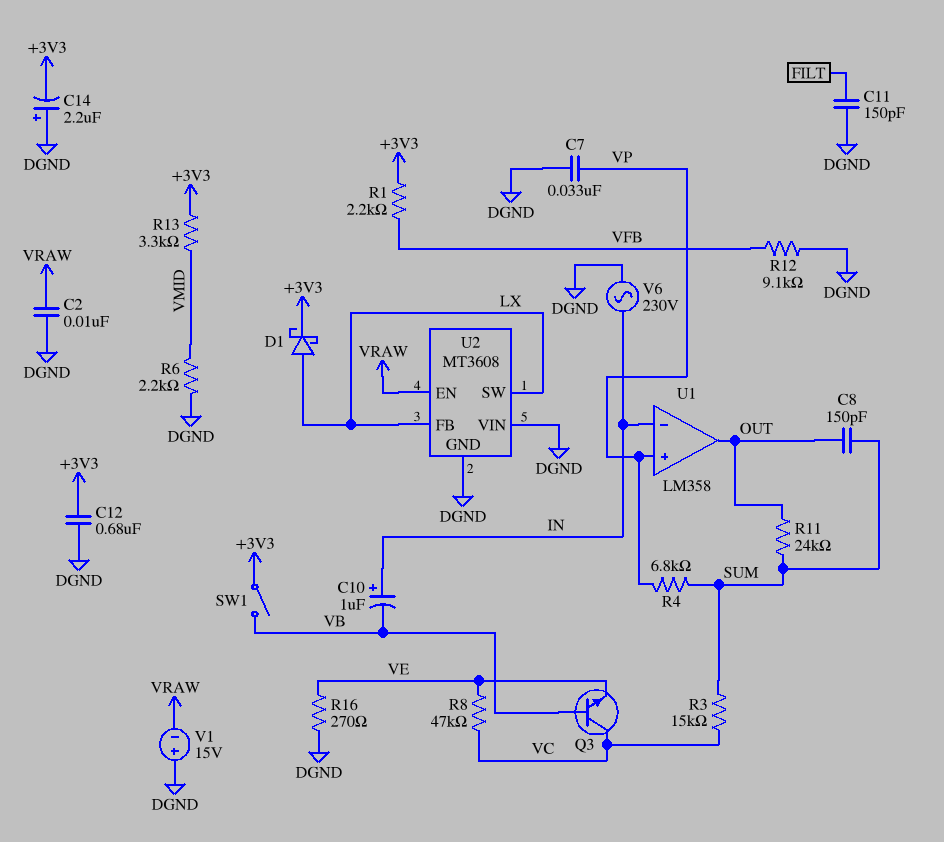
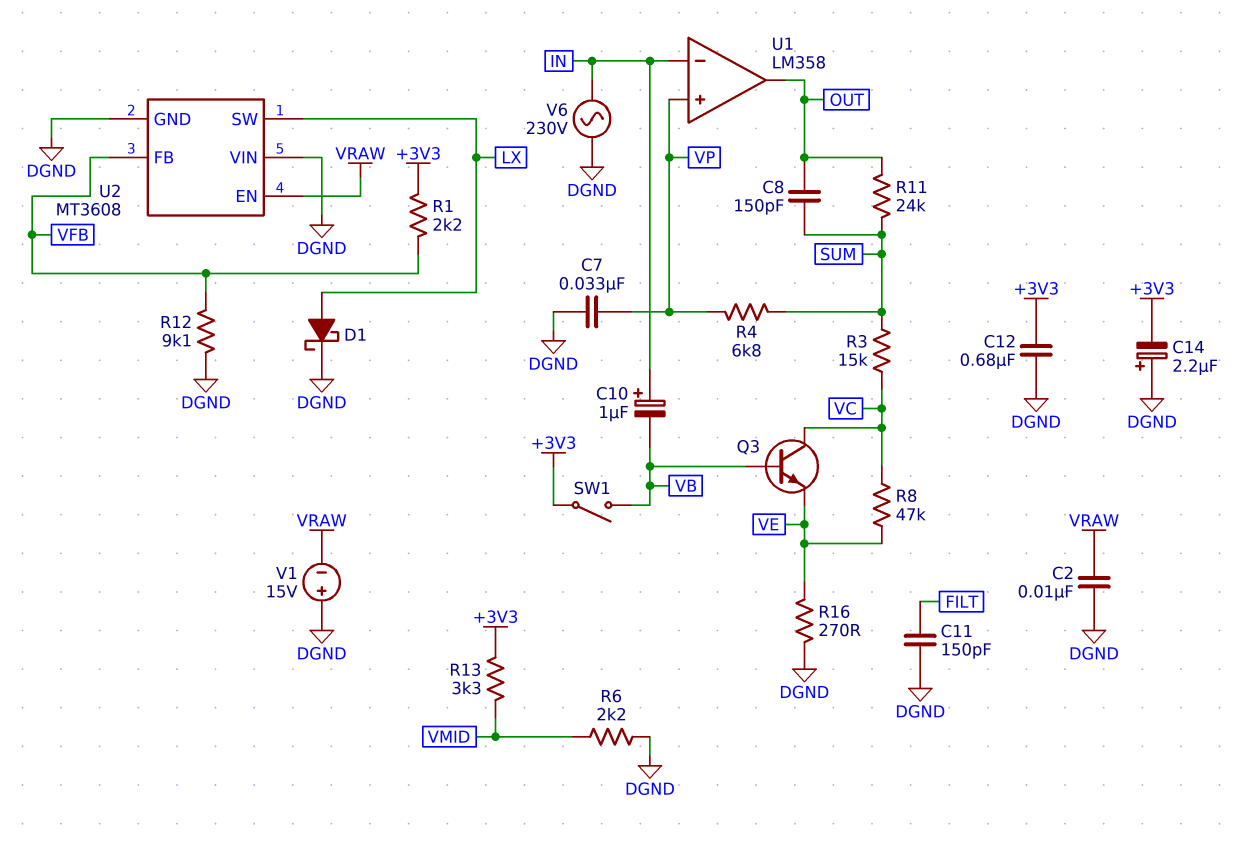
D1: schottky (A LX, K +3V3) -> schottky (A LX, K DGND)
U2 pin FB: LX -> VFB

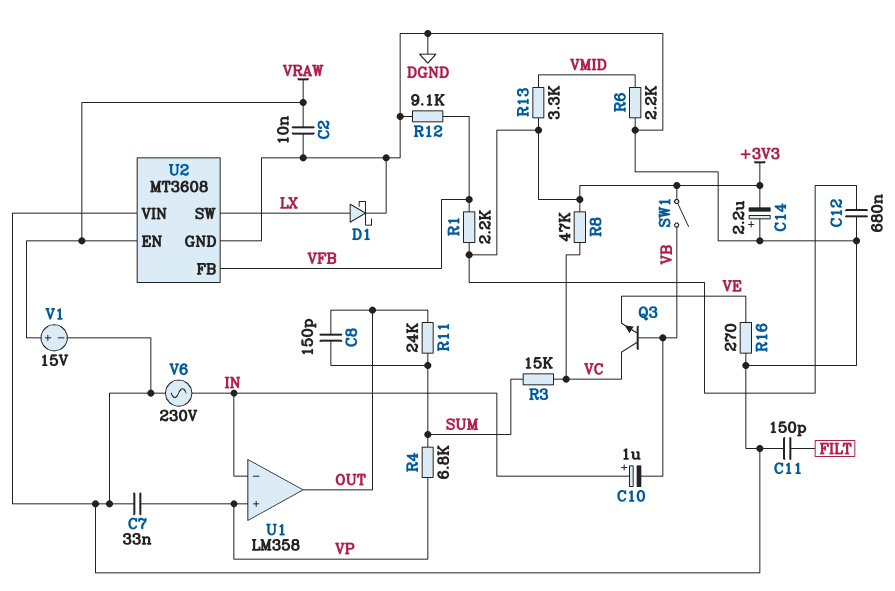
R8: 47k (VC, VE) -> 47k (+3V3, VC)
V1: 15V (plus DGND, minus VRAW) -> 15V (plus VRAW, minus DGND)

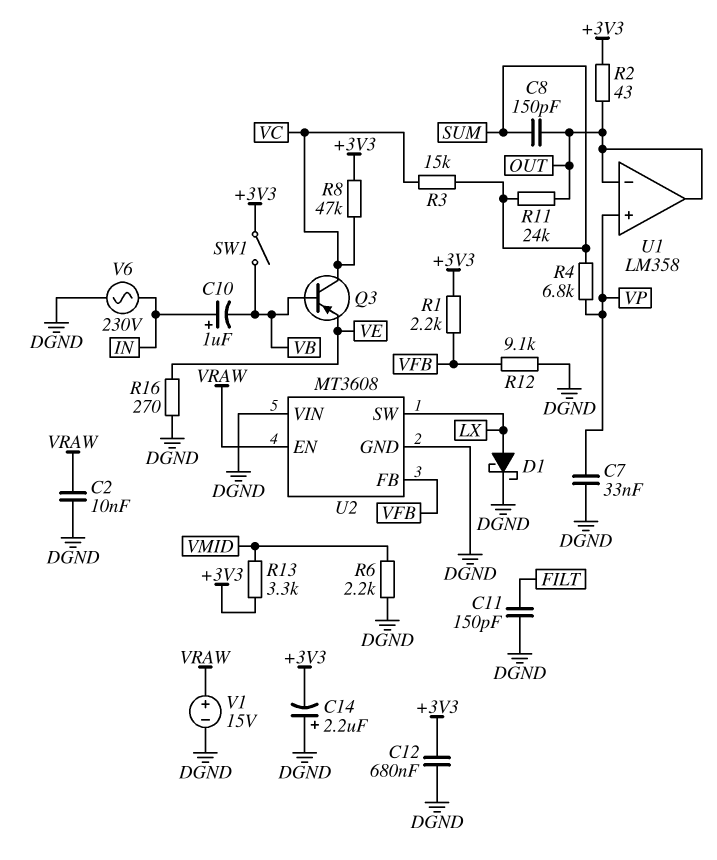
Q3: NPN (B VB, C VC, E VE) -> PNP (B VB, C VC, E VE)
R2: none -> 43 (+3V3, OUT)
U1 pin in-: IN -> OUT

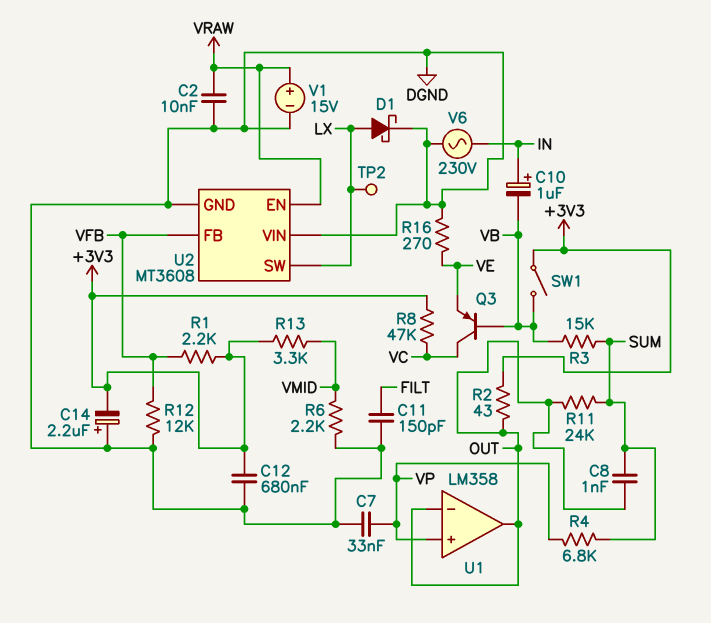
C8: 150pF (OUT, SUM) -> 1nF (OUT, SUM)
R3: 15k (SUM, VC) -> 15k (SUM, VB)
R12: 9.1k (DGND, VFB) -> 12k (DGND, VFB)
TP2: none -> test point (LX)

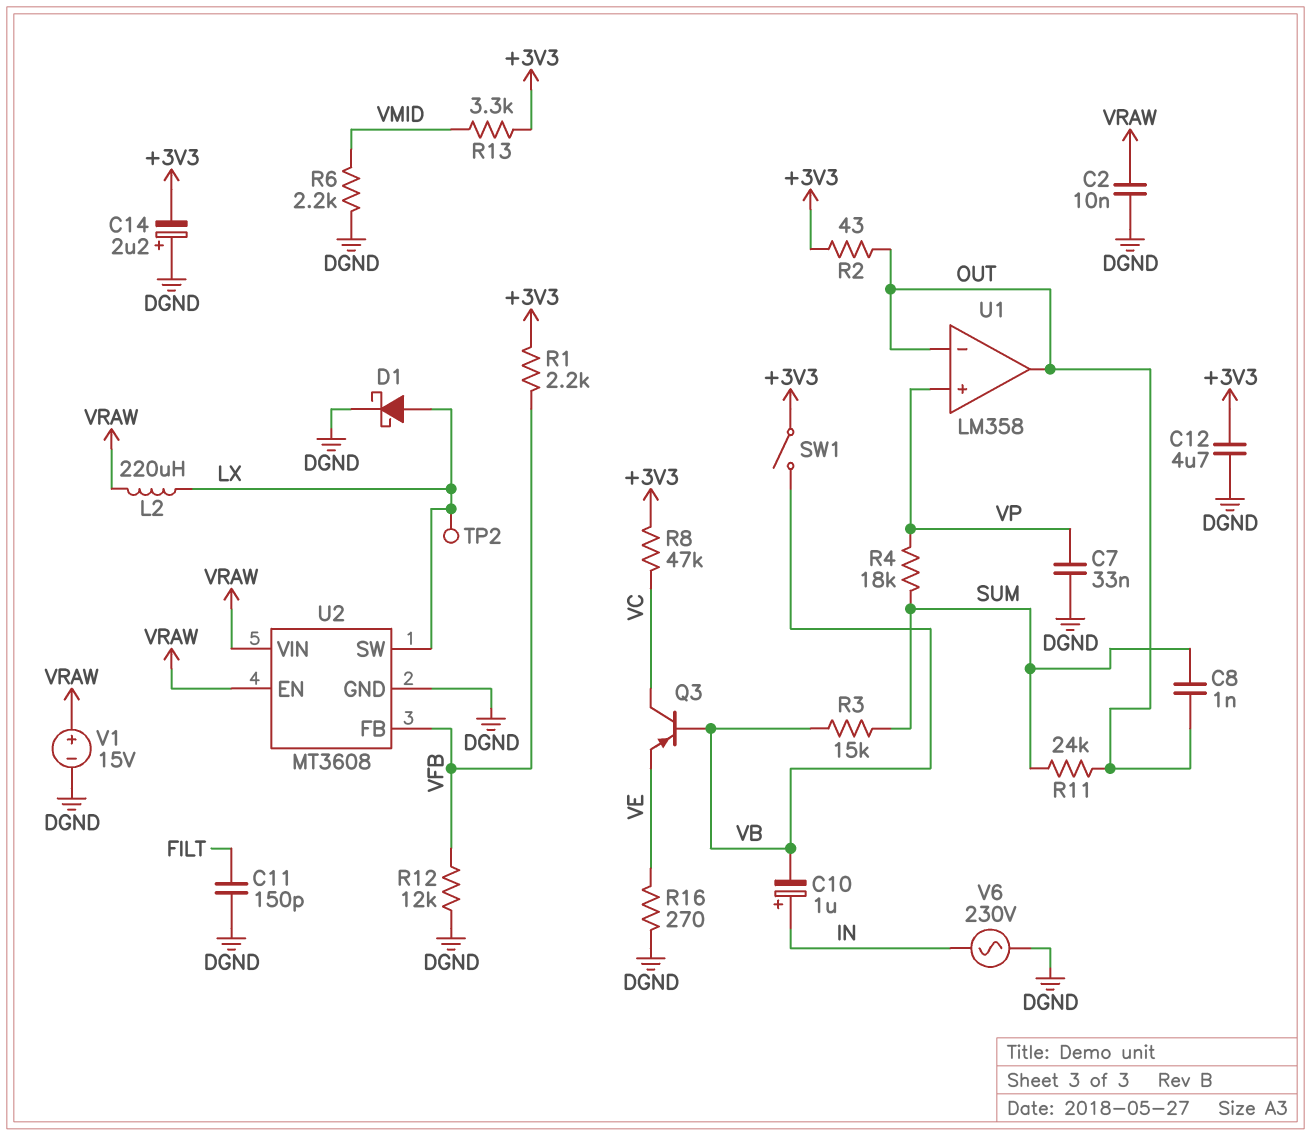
C12: 680nF (+3V3, DGND) -> 4.7uF (+3V3, DGND)
L2: none -> 220uH (LX, VRAW)
R4: 6.8k (SUM, VP) -> 18k (SUM, VP)
U2 pin VIN: DGND -> VRAW

